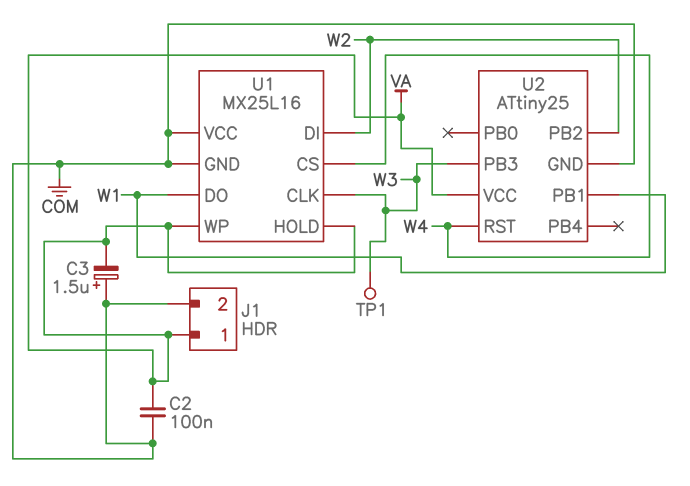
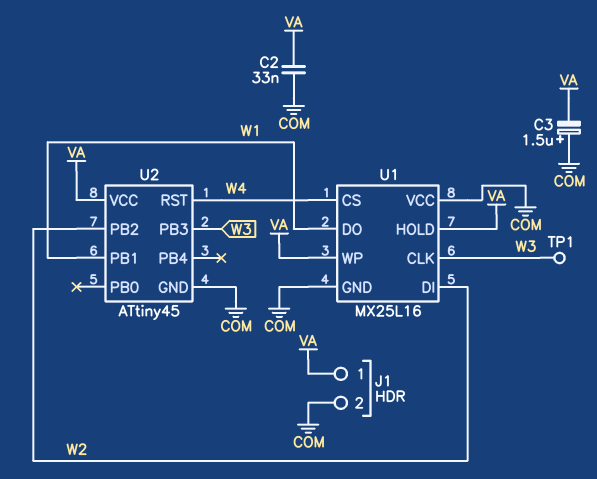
C2: 100nF (COM, VA) -> 33nF (COM, VA)
U2: ATtiny25 -> ATtiny45

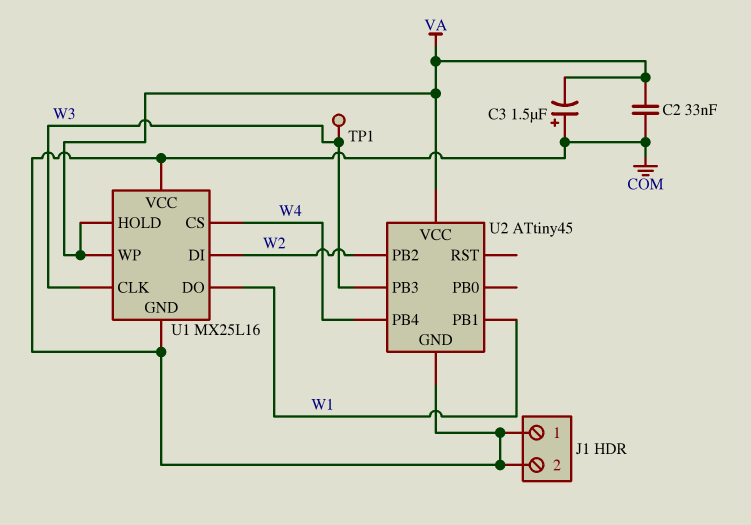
J1 pin 1: VA -> COM
U2 pin PB4: none -> W4
U2 pin RST: W4 -> none

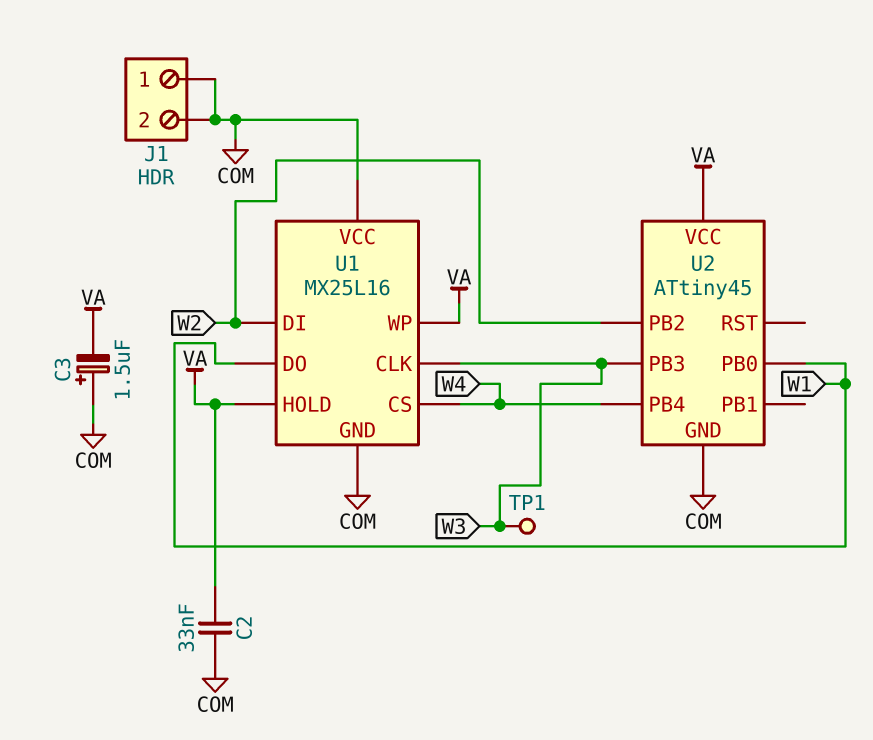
U2 pin PB0: none -> W1
U2 pin PB1: W1 -> none

